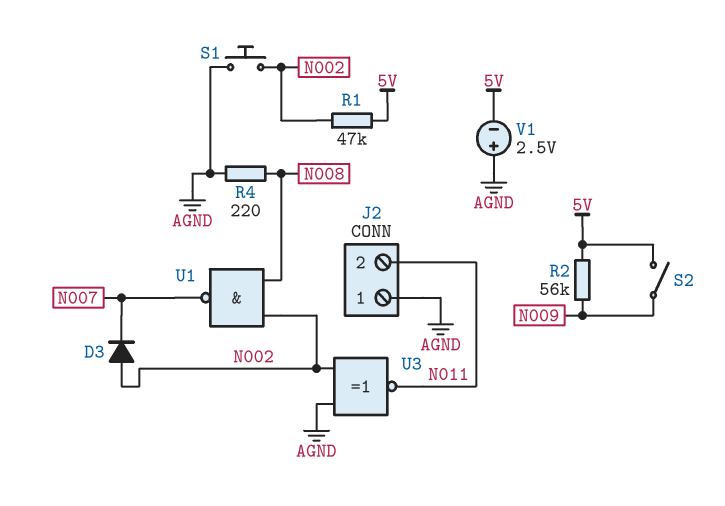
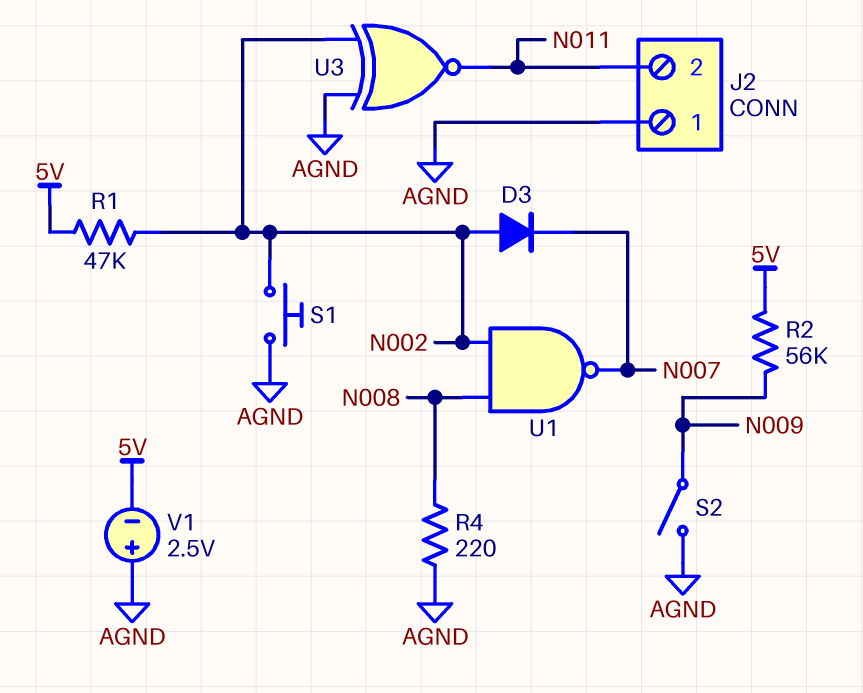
S2: switch (5V, N009) -> switch (AGND, N009)

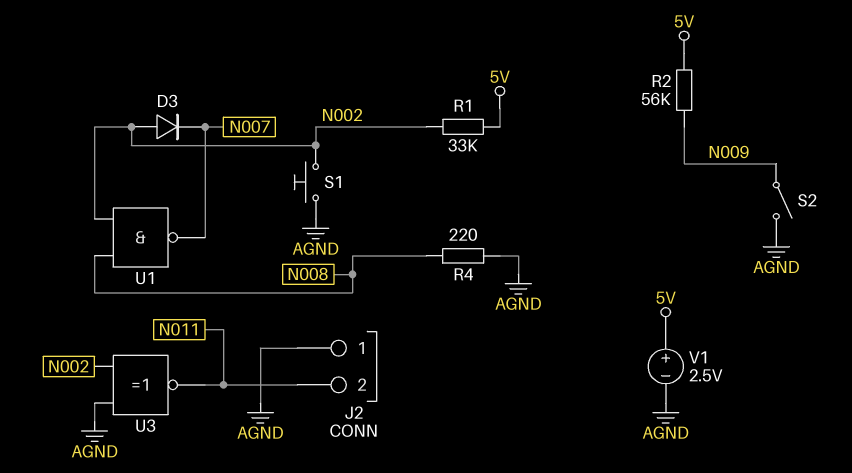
R1: 47k (5V, N002) -> 33k (5V, N002)
V1: 2.5V (plus AGND, minus 5V) -> 2.5V (plus 5V, minus AGND)

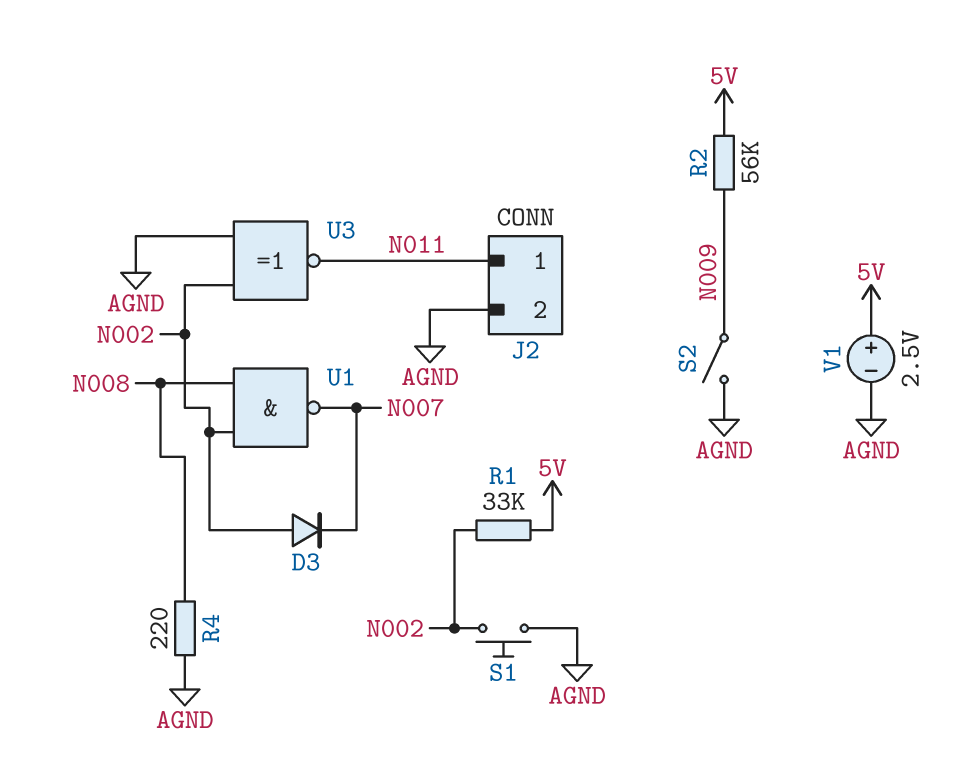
J2 pin 1: AGND -> N011
J2 pin 2: N011 -> AGND

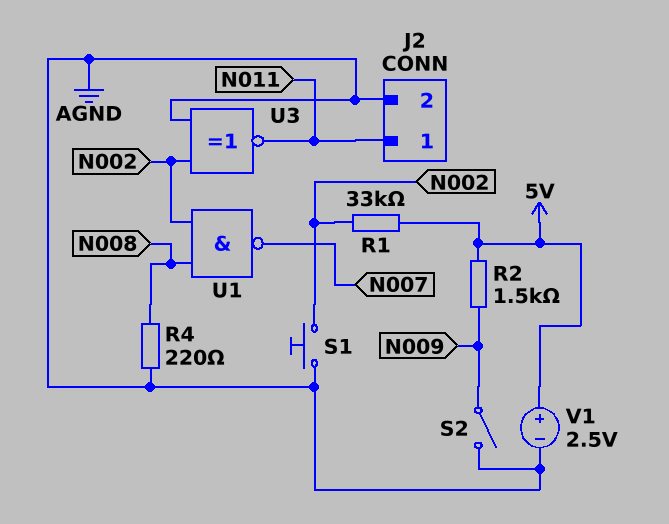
D3: diode (A N002, K N007) -> none
R2: 56k (5V, N009) -> 1.5k (5V, N009)

